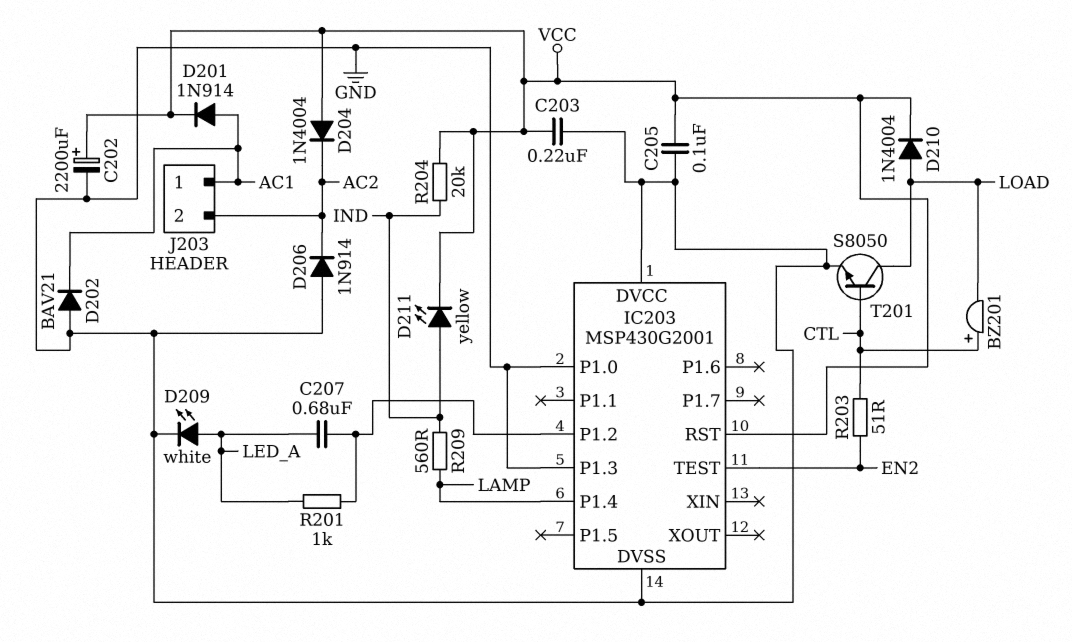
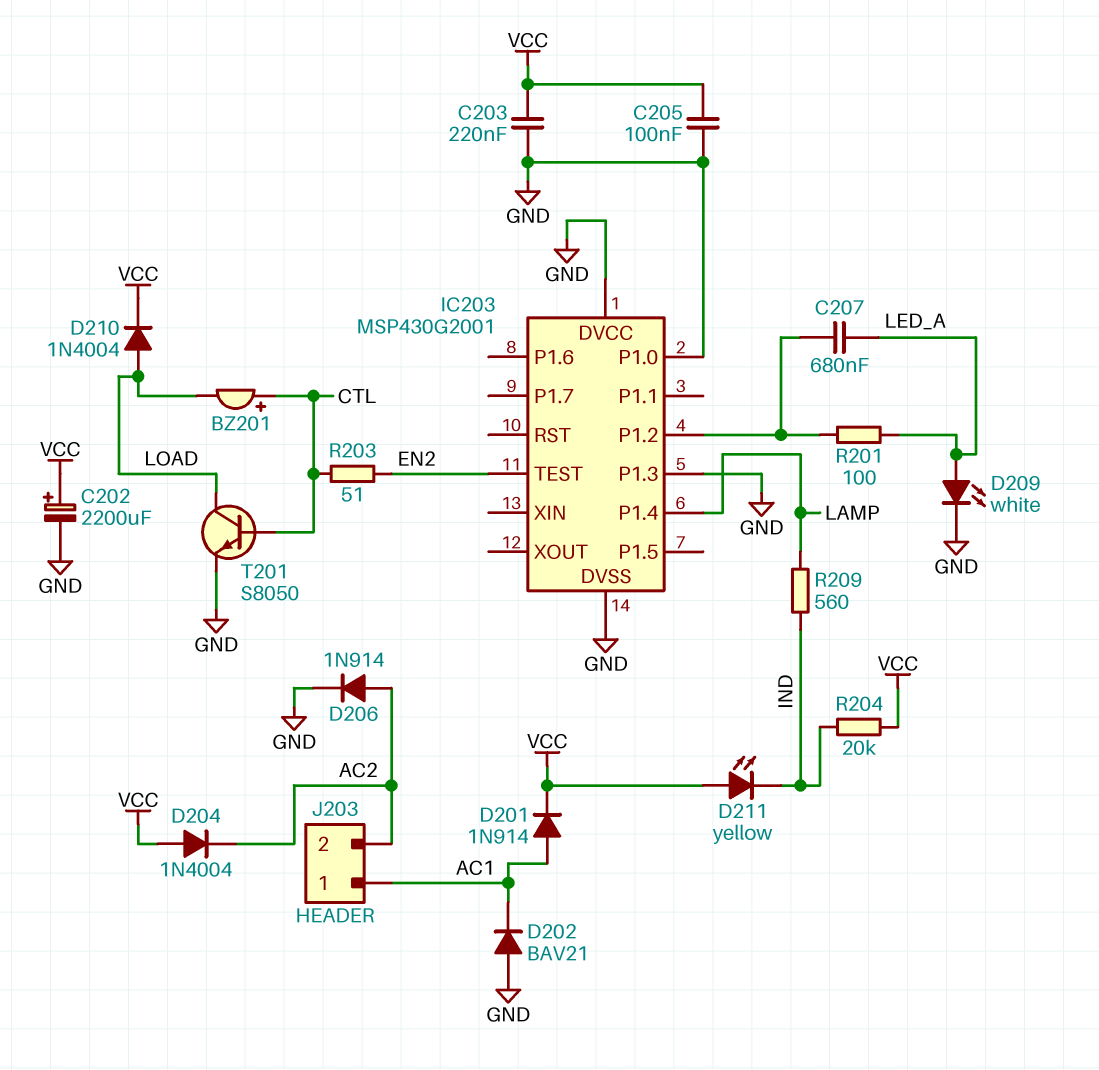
D206: diode 1N914 (A GND, K AC2) -> diode 1N914 (A AC2, K GND)
D211: LED yellow (A IND, K VCC) -> LED yellow (A VCC, K IND)
IC203 pin RST: VCC -> none
R201: 1k (IC203/P1.2, LED_A) -> 100 (IC203/P1.2, LED_A)

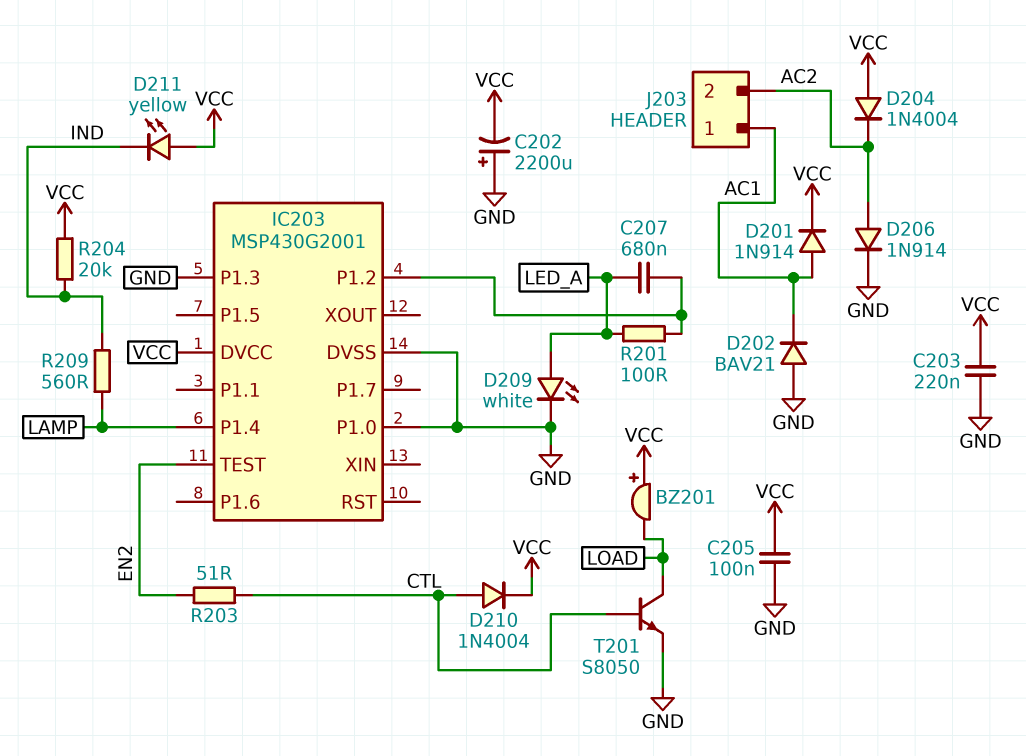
BZ201: buzzer (plus CTL, minus LOAD) -> buzzer (plus VCC, minus LOAD)
C202: 2200uF (plus VCC, minus GND) -> 2200uF (plus GND, minus VCC)
D210: diode 1N4004 (A LOAD, K VCC) -> diode 1N4004 (A CTL, K VCC)
IC203 pin DVCC: GND -> VCC

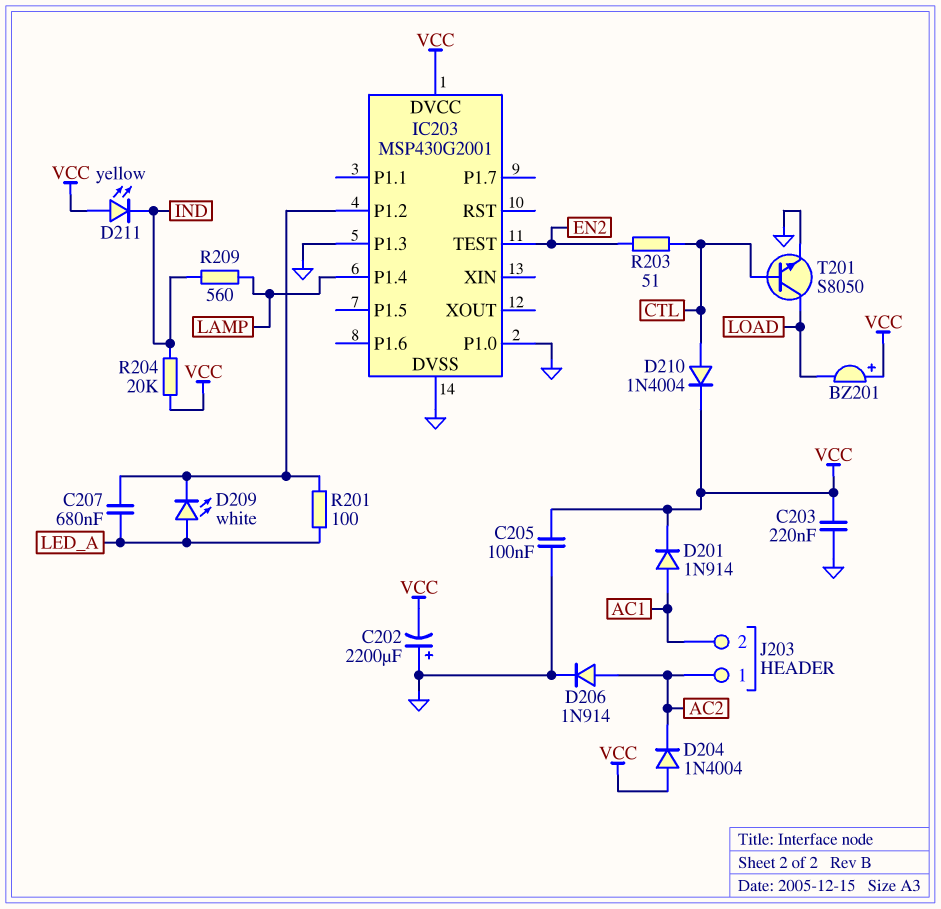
D202: diode BAV21 (A GND, K AC1) -> none
D209: LED white (A LED_A, K GND) -> LED white (A LED_A, K IC203/P1.2)
J203 pin 1: AC1 -> AC2
J203 pin 2: AC2 -> AC1

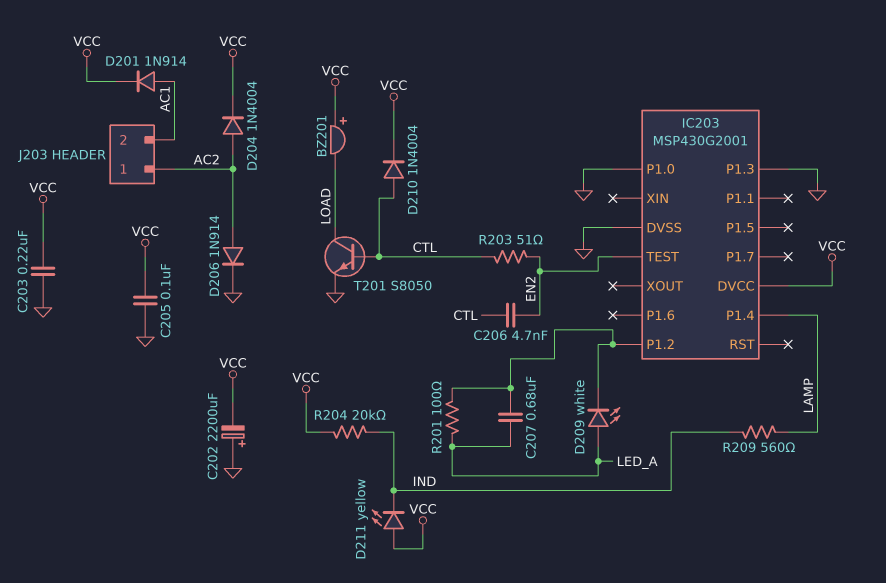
C206: none -> 4.7nF (CTL, EN2)
D204: diode 1N4004 (A VCC, K AC2) -> diode 1N4004 (A AC2, K VCC)

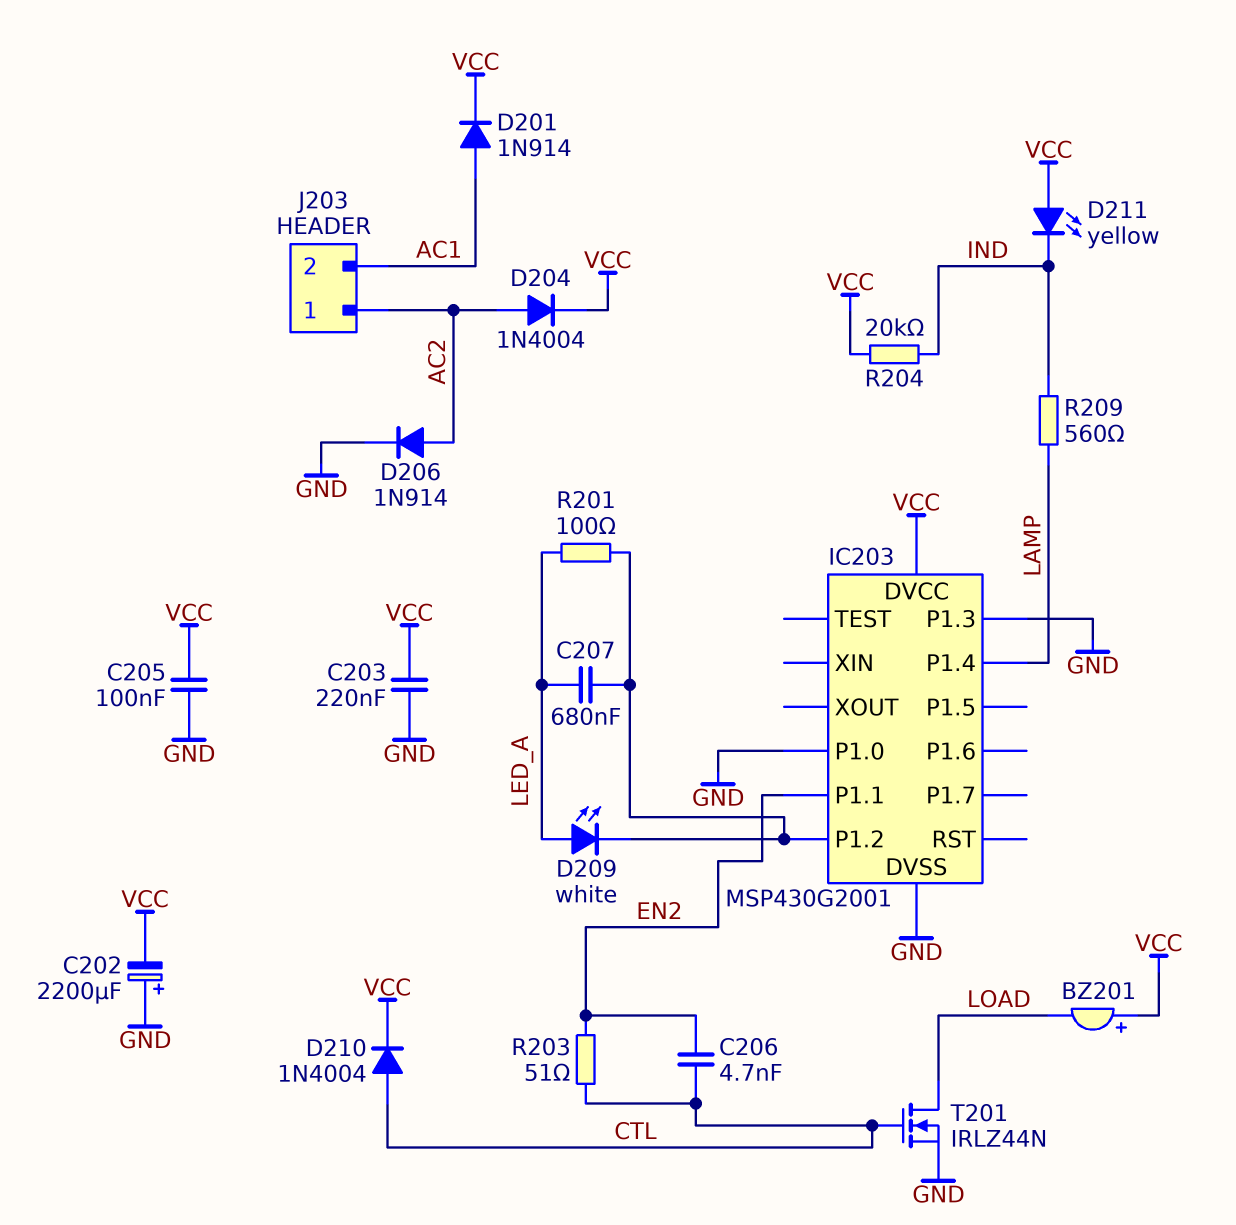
IC203 pin P1.1: none -> EN2
IC203 pin TEST: EN2 -> none
T201: NPN S8050 (B CTL, C LOAD, E GND) -> NMOS IRLZ44N (G CTL, D LOAD, S GND)

